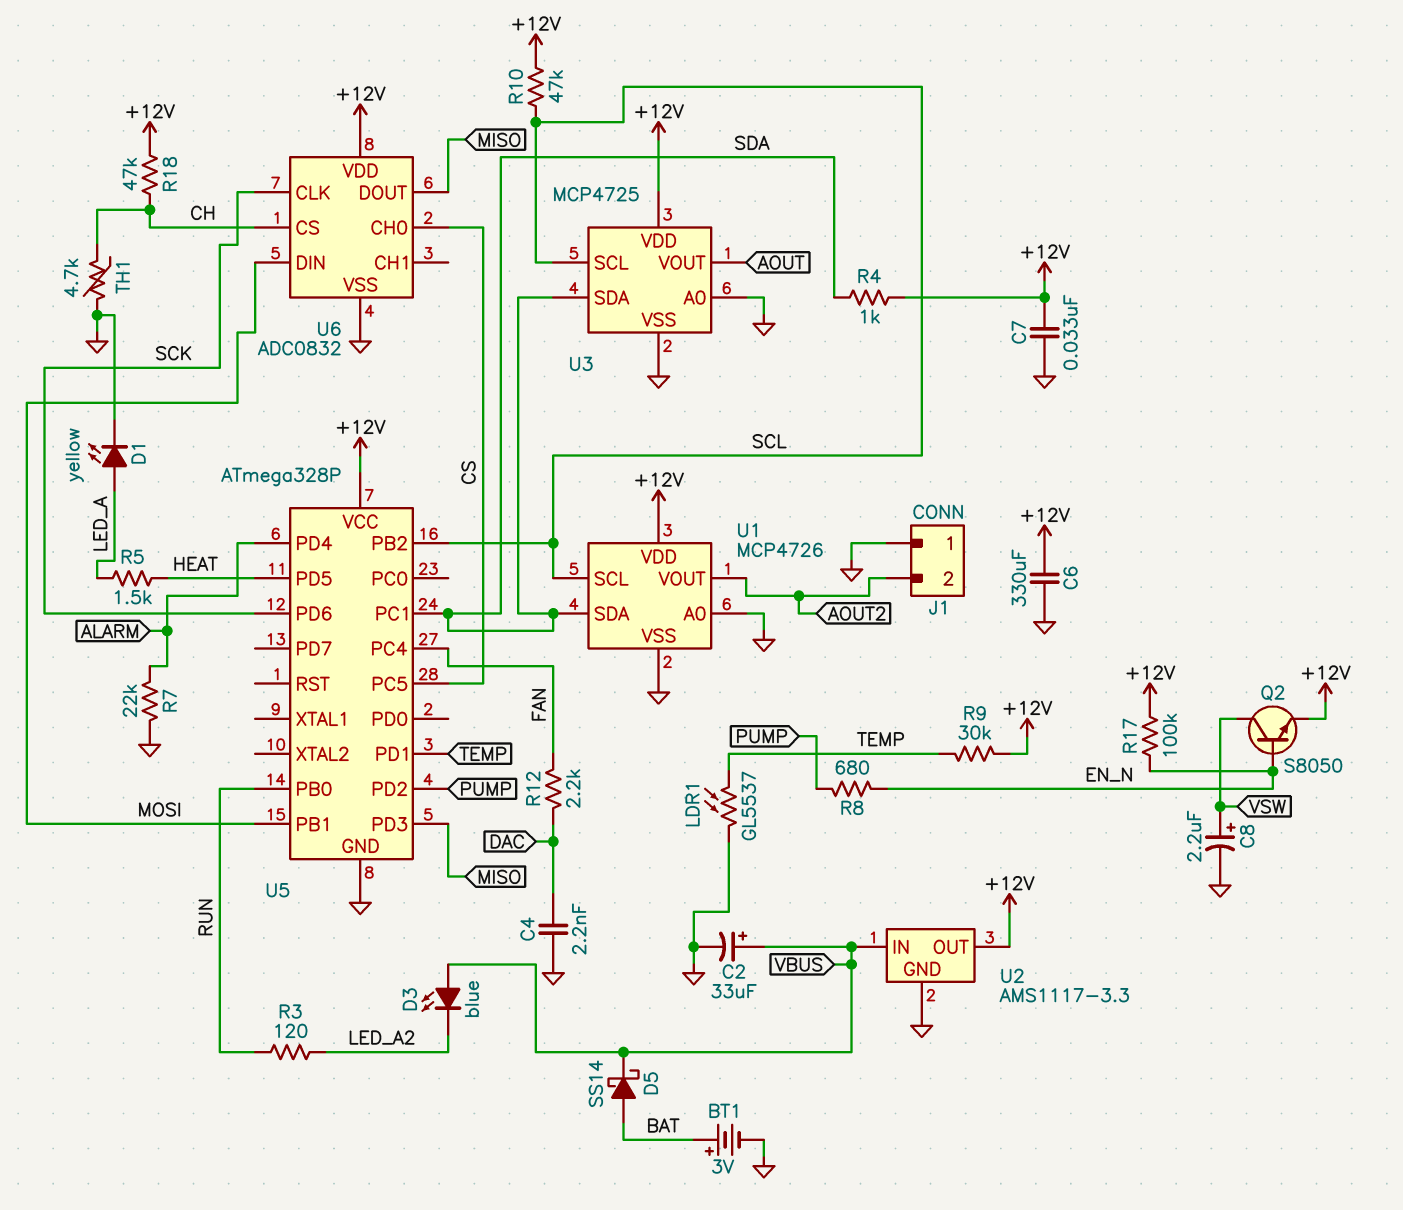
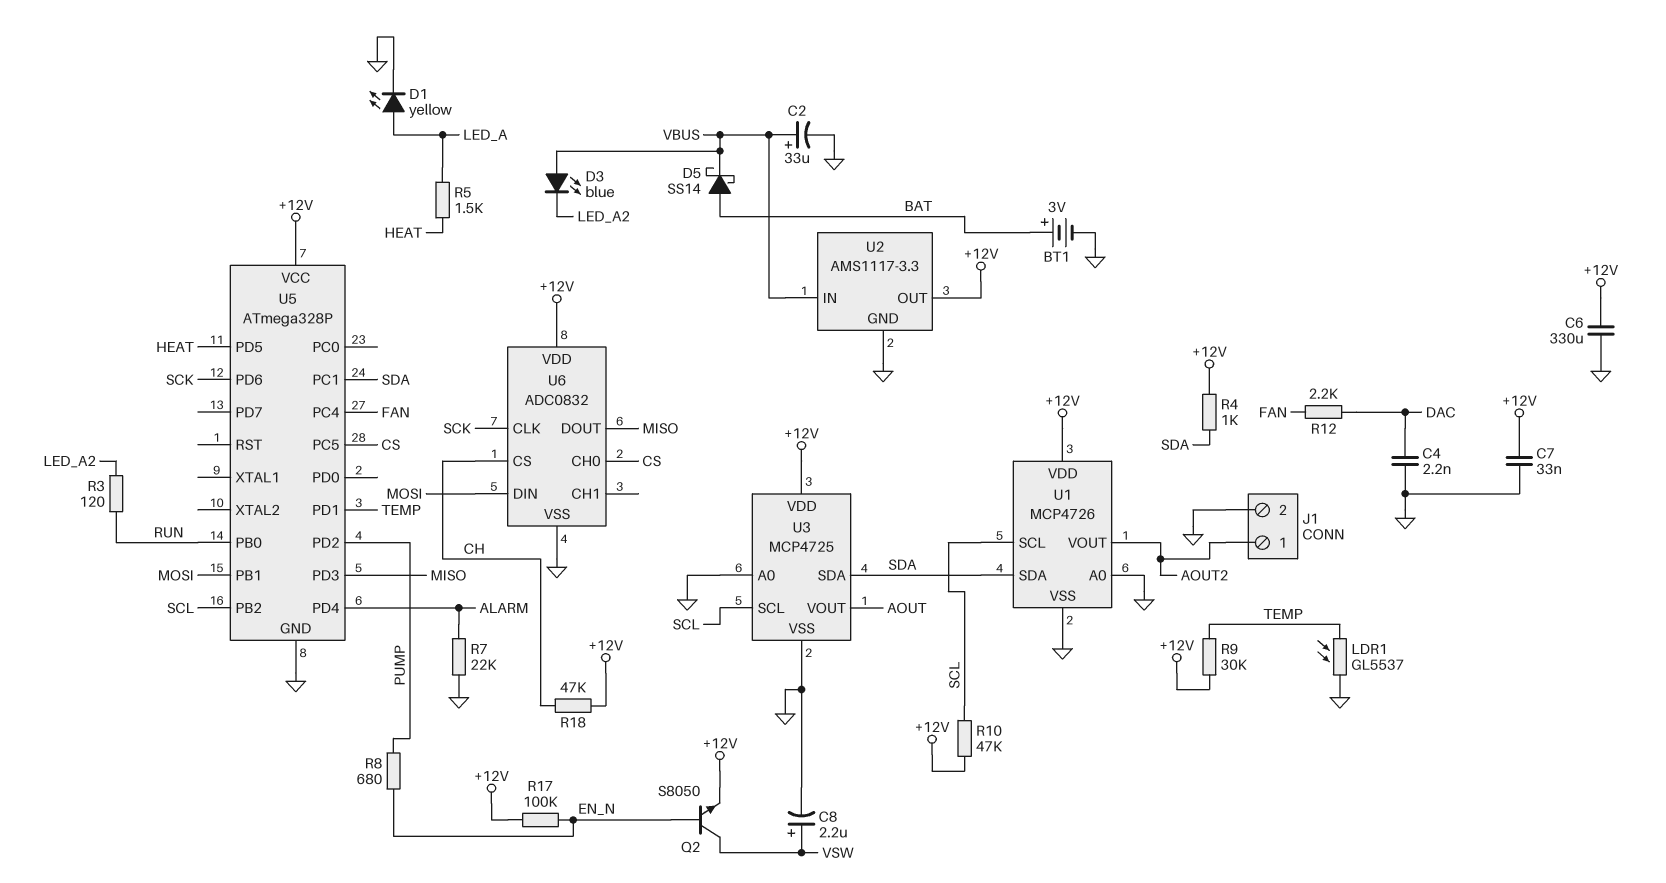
J1 pin 1: GND -> AOUT2
J1 pin 2: AOUT2 -> GND
TH1: 4.7k (CH, GND) -> none

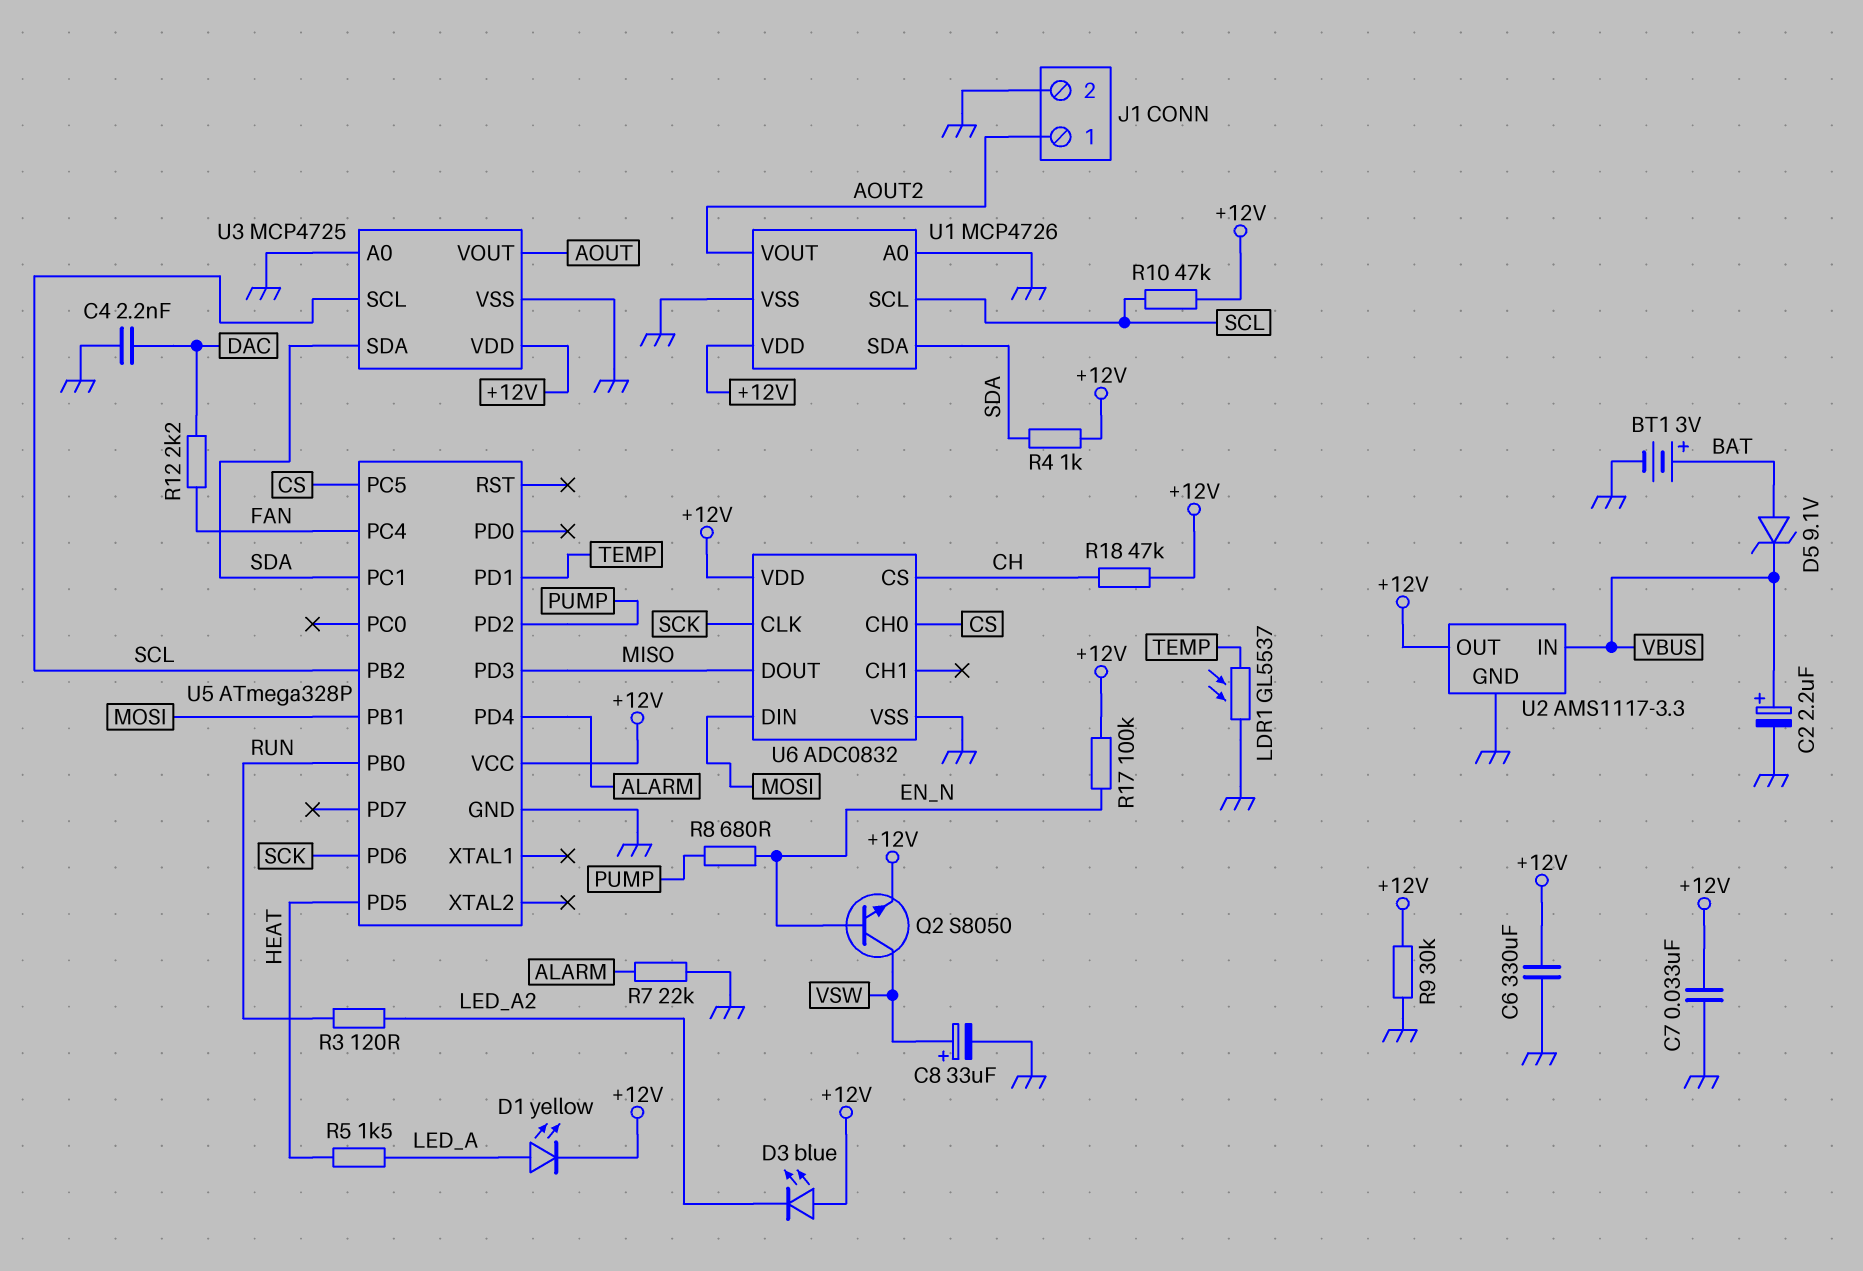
C2: 33uF (plus VBUS, minus GND) -> 2.2uF (plus VBUS, minus GND)
C8: 2.2uF (plus VSW, minus GND) -> 33uF (plus VSW, minus GND)
D1: LED yellow (A LED_A, K GND) -> LED yellow (A LED_A, K +12V)
D3: LED blue (A VBUS, K LED_A2) -> LED blue (A +12V, K LED_A2)
D5: schottky SS14 (A BAT, K VBUS) -> zener 9.1V (A BAT, K VBUS)
R9: 30k (+12V, TEMP) -> 30k (+12V, GND)

